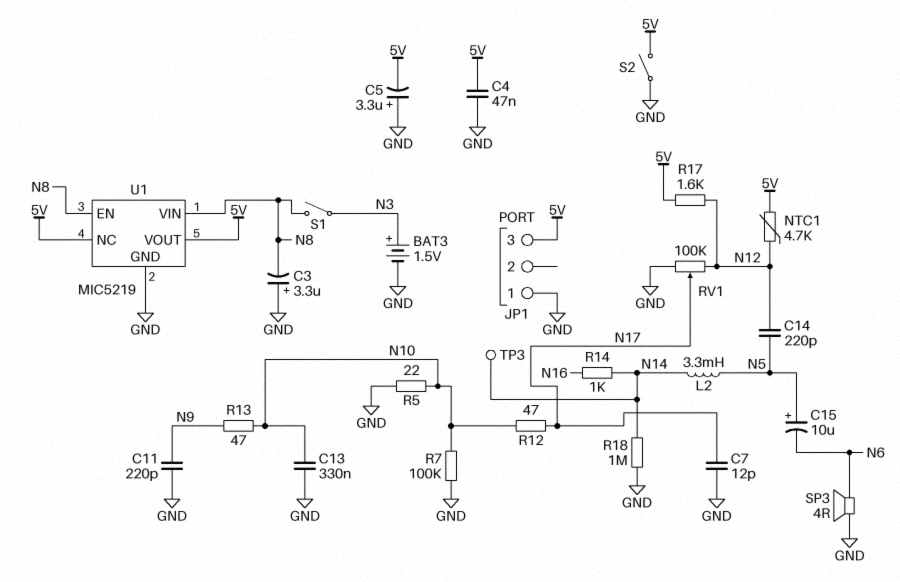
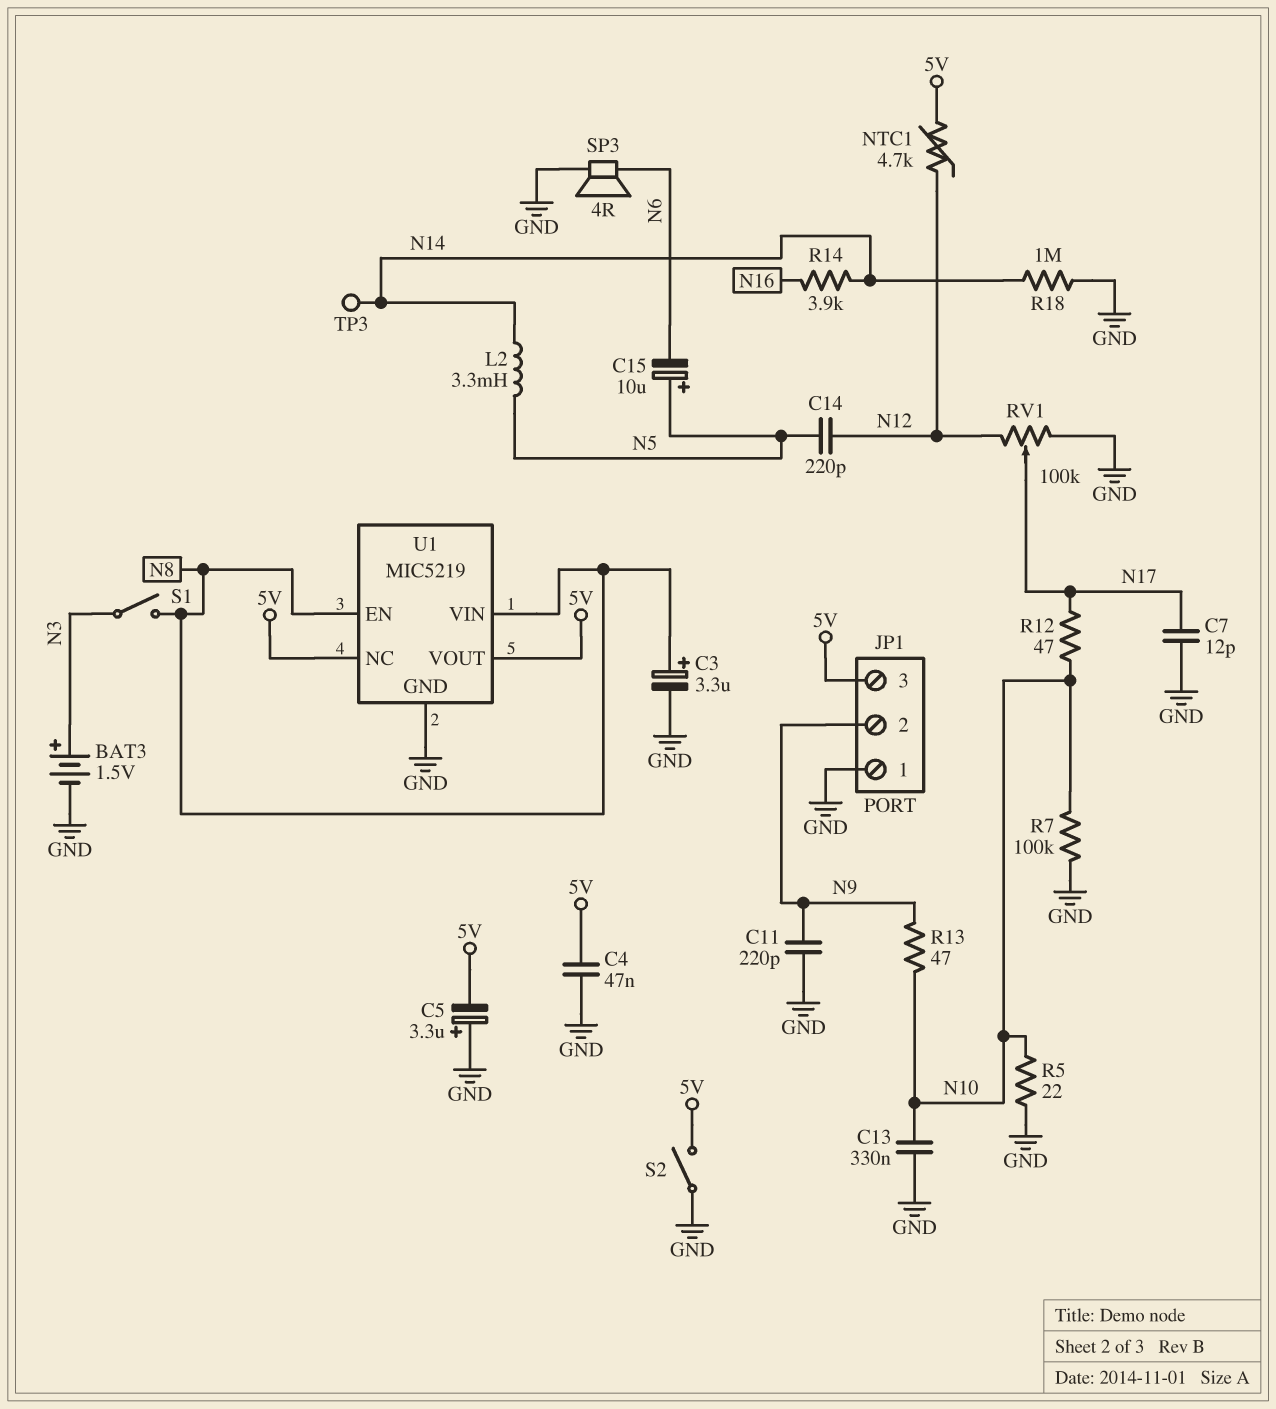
C3: 3.3uF (plus GND, minus N8) -> 3.3uF (plus N8, minus GND)
JP1 pin 2: none -> N9
R14: 1k (N14, N16) -> 3.9k (N14, N16)
R17: 1.6k (5V, N12) -> none

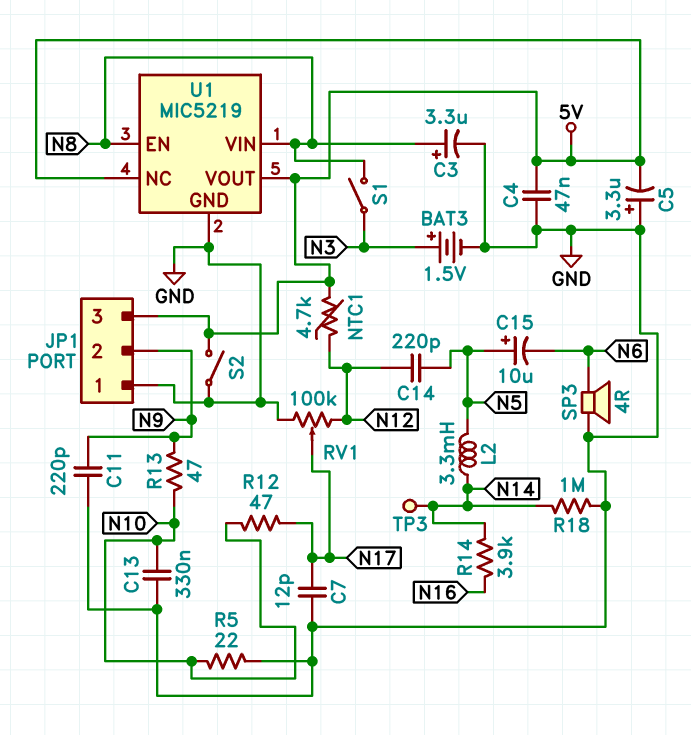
R7: 100k (GND, N10) -> none

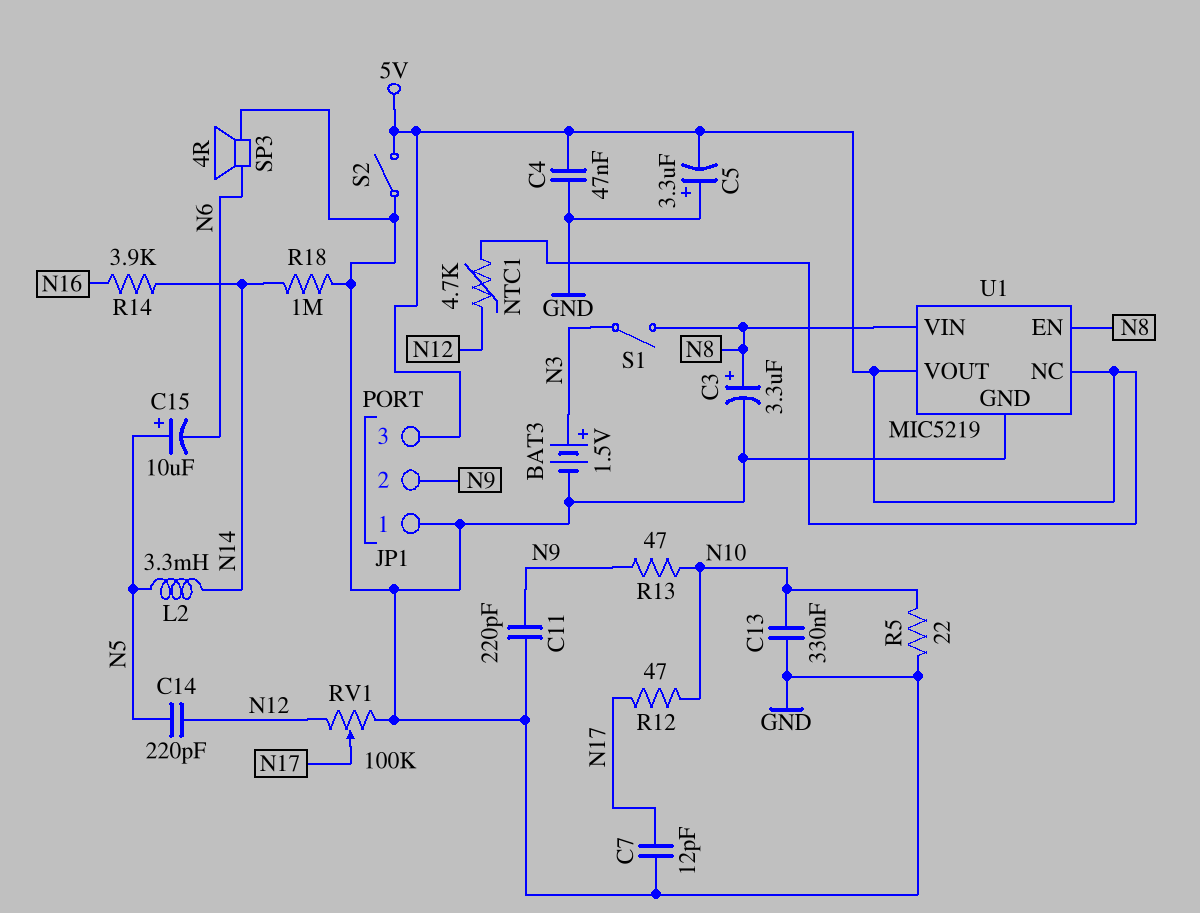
TP3: test point (N14) -> none

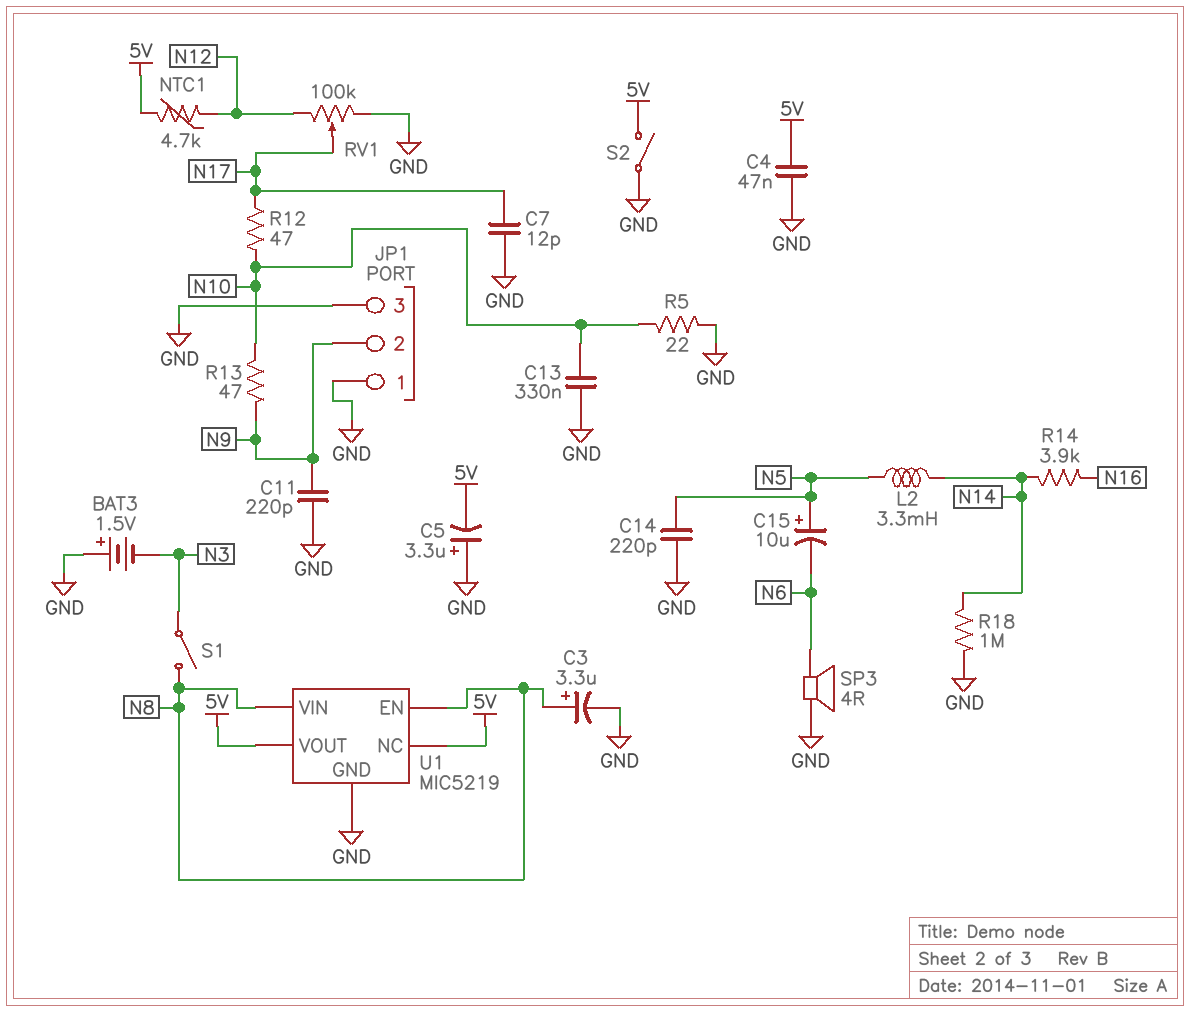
BAT3: 1.5V (plus N3, minus GND) -> 1.5V (plus GND, minus N3)
C14: 220pF (N5, N12) -> 220pF (GND, N5)
JP1 pin 3: 5V -> GND

